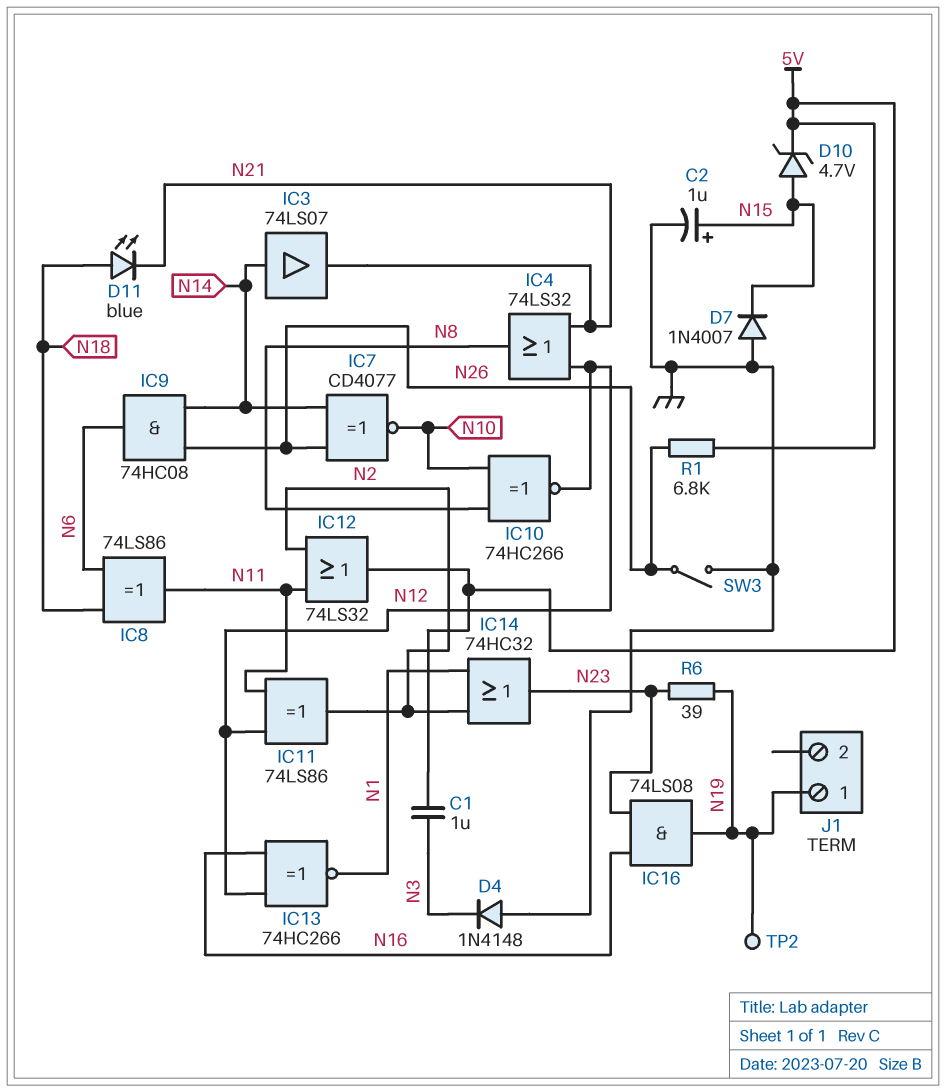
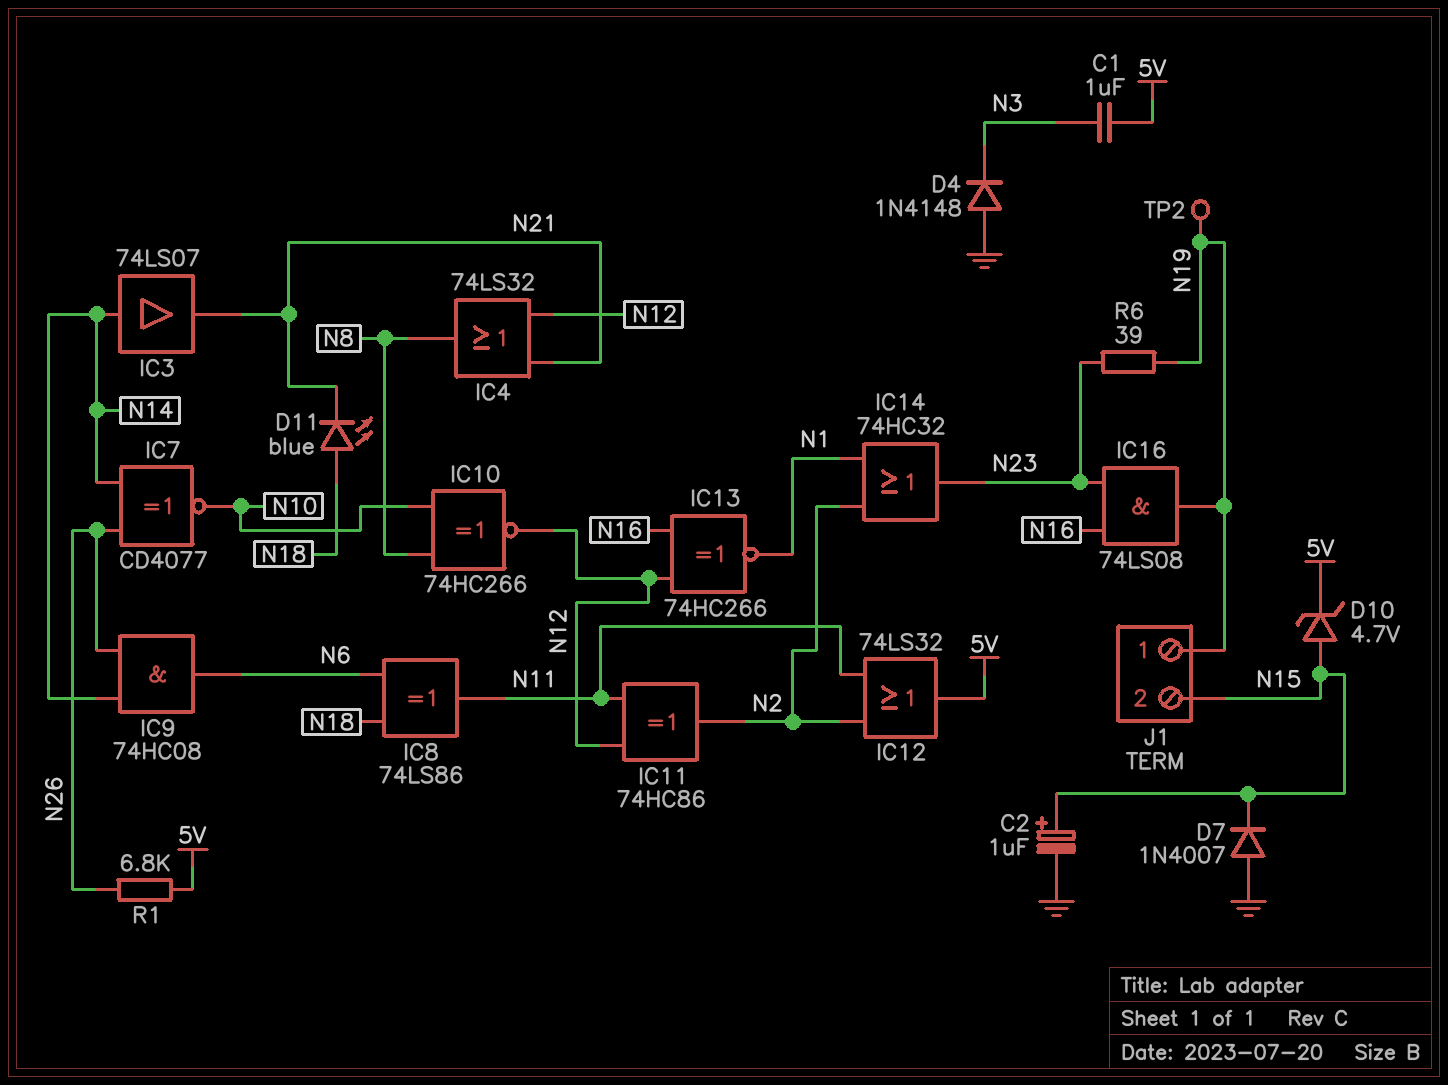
IC11: XOR 74LS86 (in N11, in N12, out N2) -> XOR 74HC86 (in N11, in N12, out N2)
J1 pin 2: none -> N15
SW3: switch (GND, N26) -> none

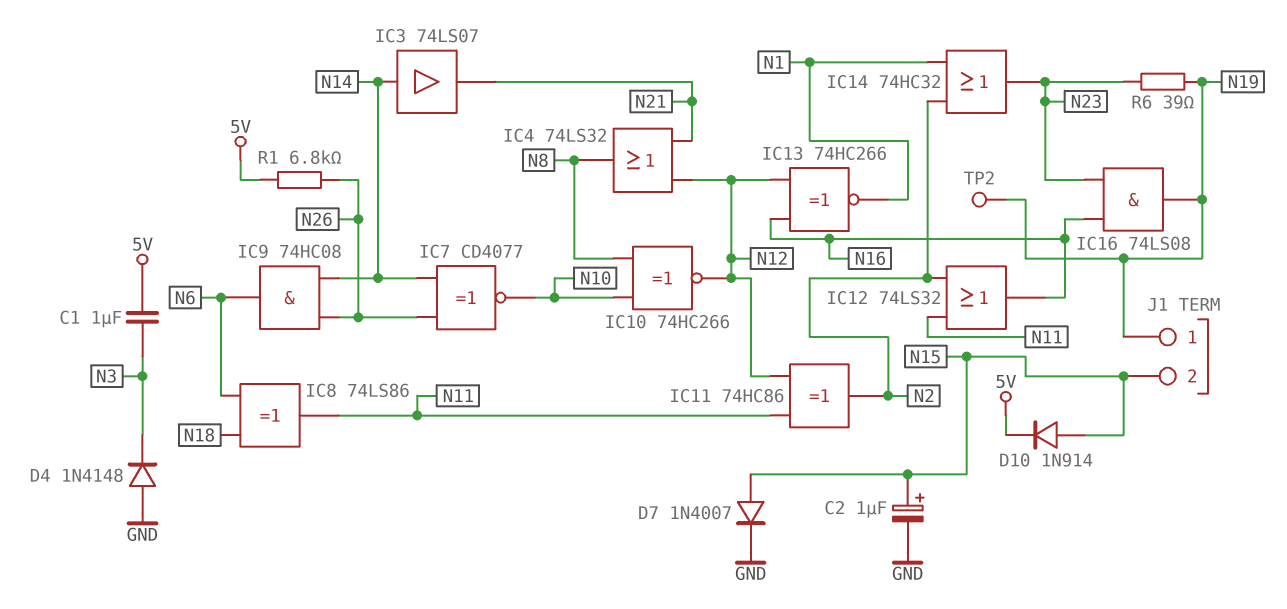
D7: diode 1N4007 (A GND, K N15) -> diode 1N4007 (A N15, K GND)
D10: zener 4.7V (A N15, K 5V) -> diode 1N914 (A N15, K 5V)
D11: LED blue (A N18, K N21) -> none
IC12: OR 74LS32 (in N2, in N11, out 5V) -> OR 74LS32 (in N2, in N11, out N16)

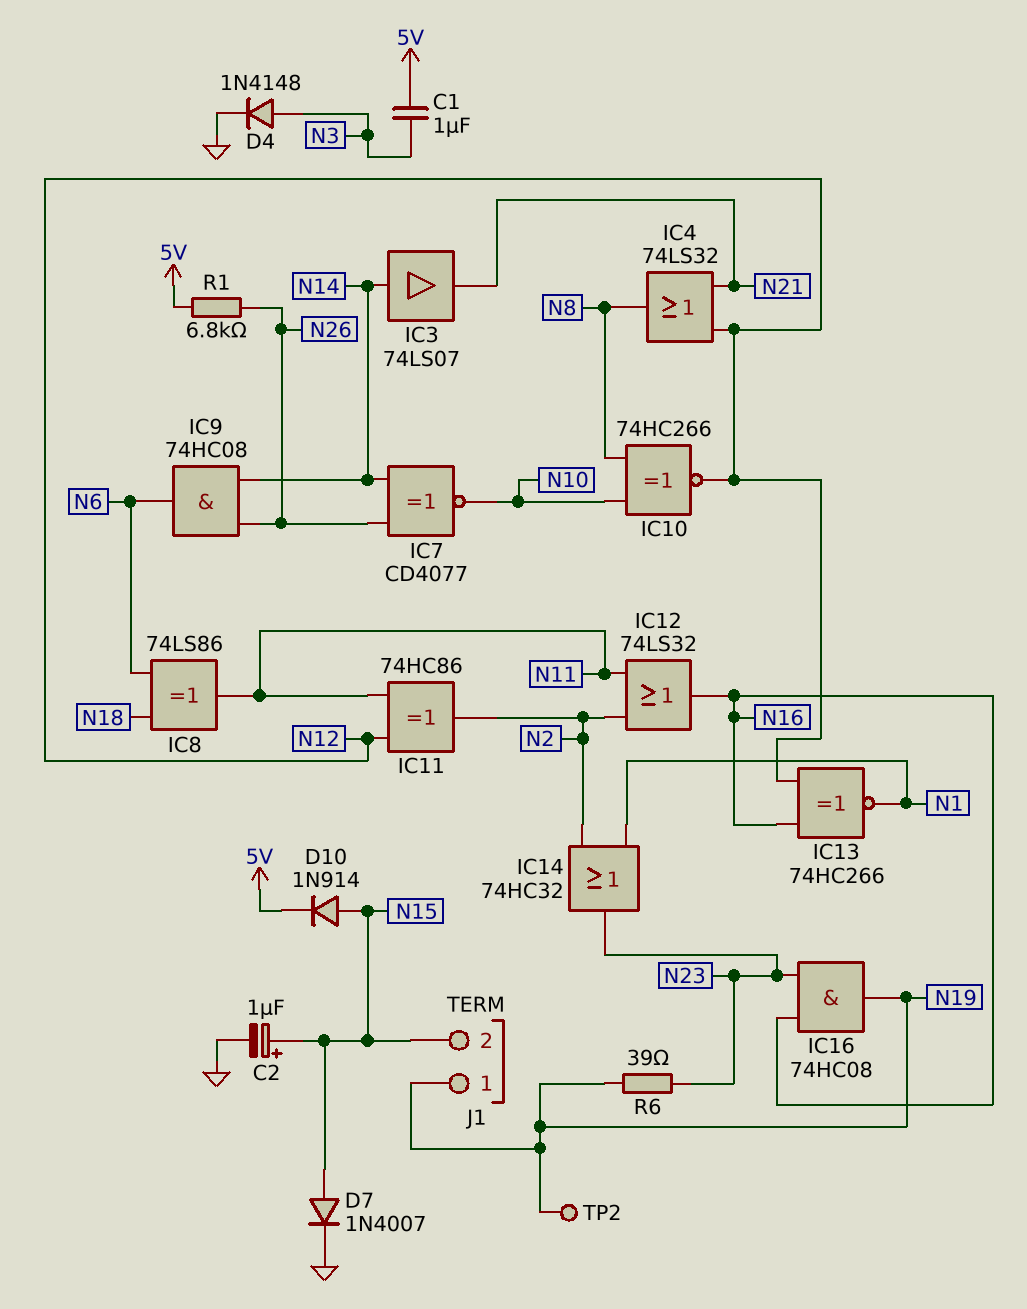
D4: diode 1N4148 (A GND, K N3) -> diode 1N4148 (A N3, K GND)
IC16: AND 74LS08 (in N16, in N23, out N19) -> AND 74HC08 (in N16, in N23, out N19)

